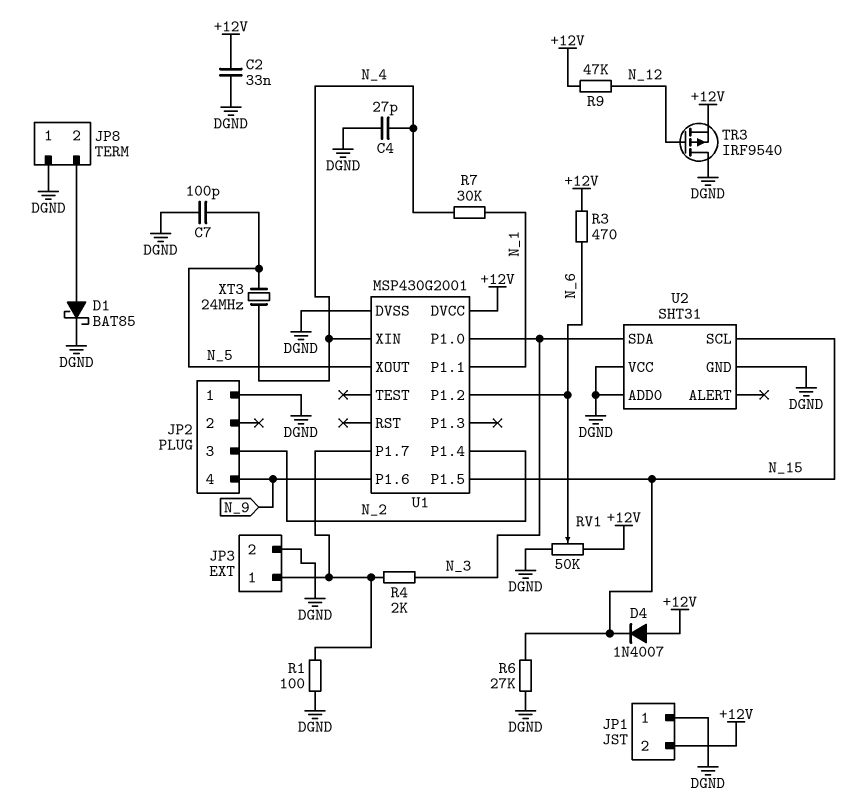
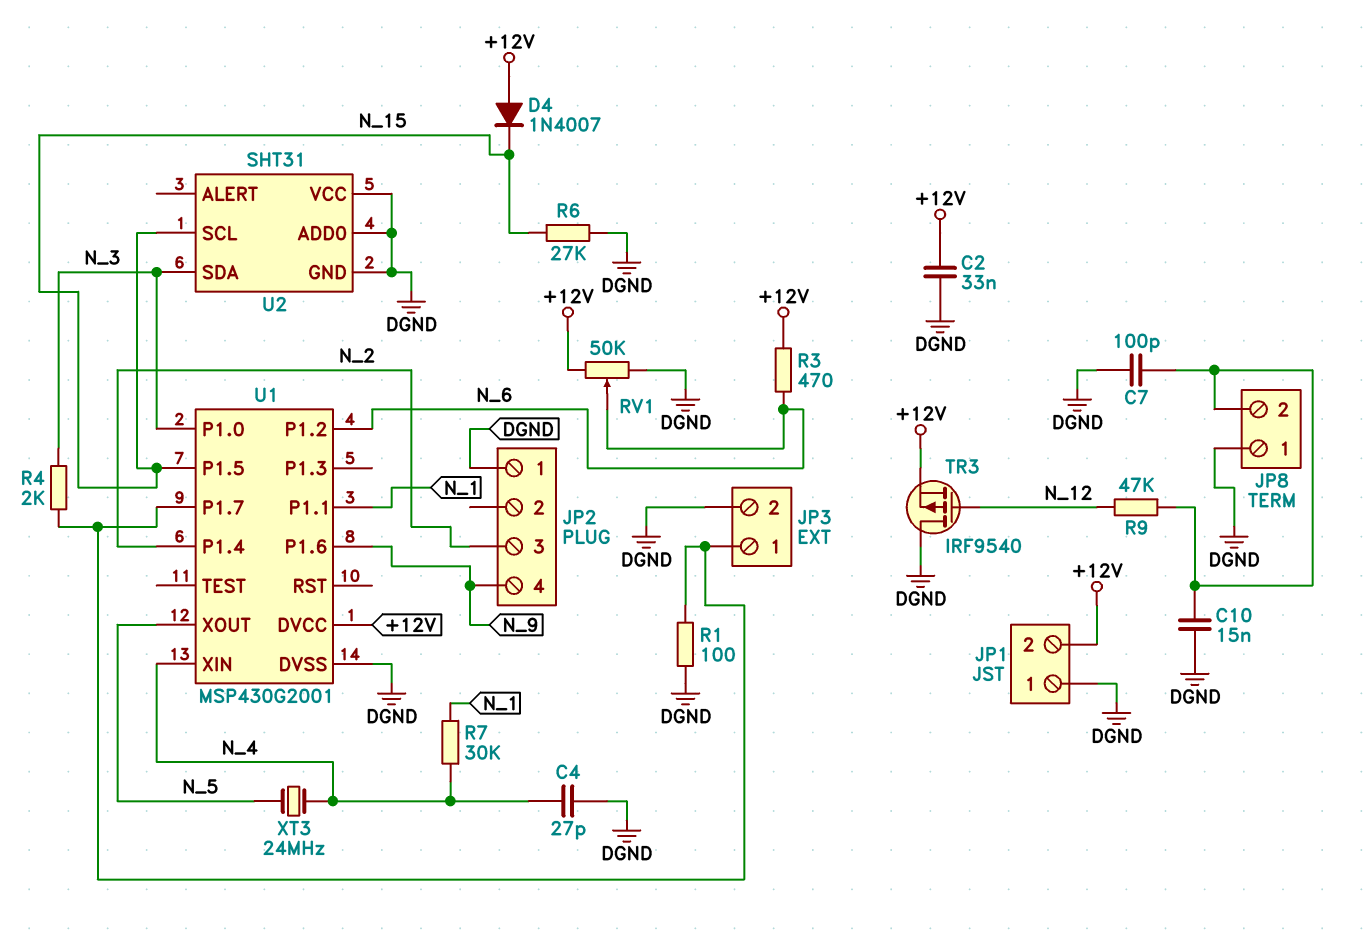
C7: 100pF (DGND, N_5) -> 100pF (DGND, JP8/2)
C10: none -> 15nF (DGND, JP8/2)
D1: schottky BAT85 (A JP8/2, K DGND) -> none
R9: 47k (+12V, N_12) -> 47k (JP8/2, N_12)

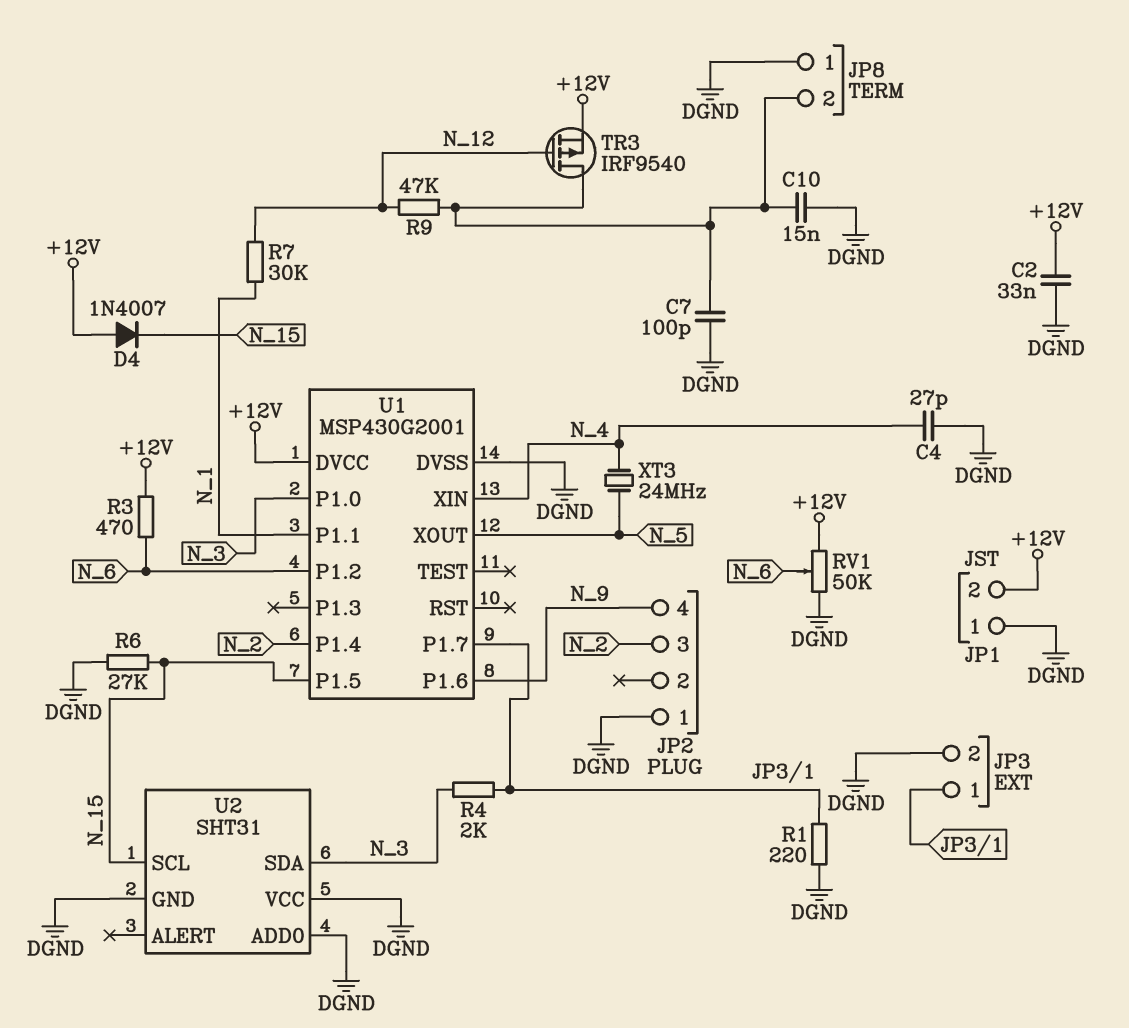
R1: 100 (DGND, JP3/1) -> 220 (DGND, JP3/1)
R7: 30k (N_1, N_4) -> 30k (N_1, N_12)
TR3: PMOS IRF9540 (G N_12, D DGND, S +12V) -> PMOS IRF9540 (G N_12, D JP8/2, S +12V)

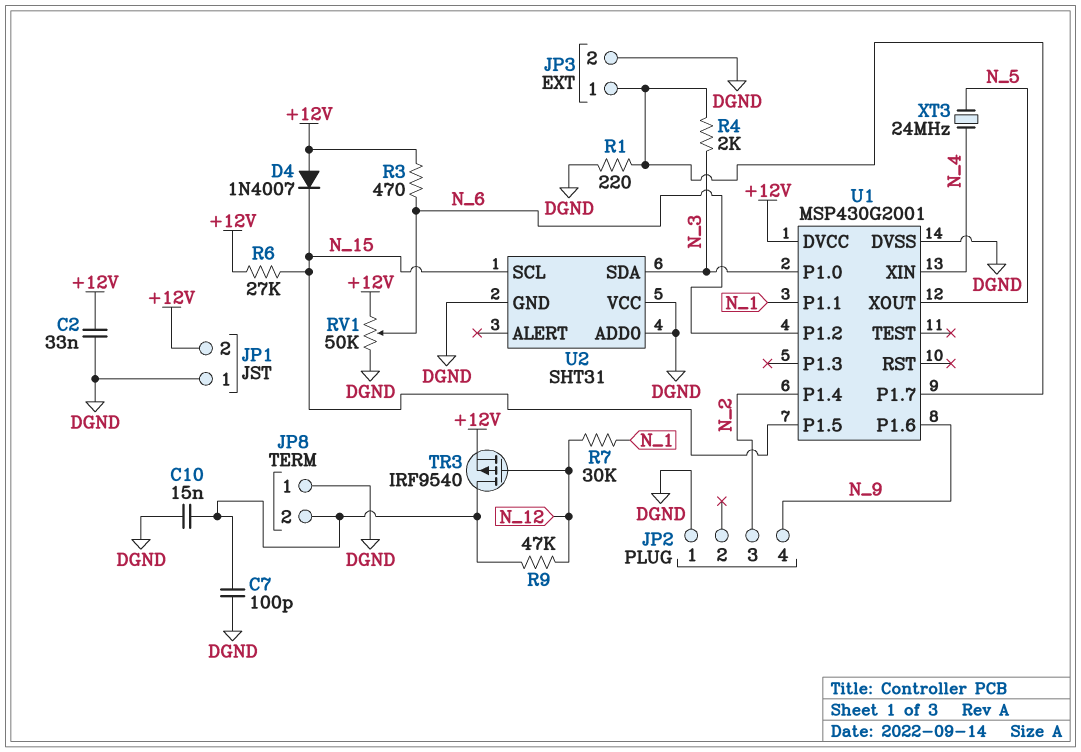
C4: 27pF (DGND, N_4) -> none
R6: 27k (DGND, N_15) -> 27k (+12V, N_15)

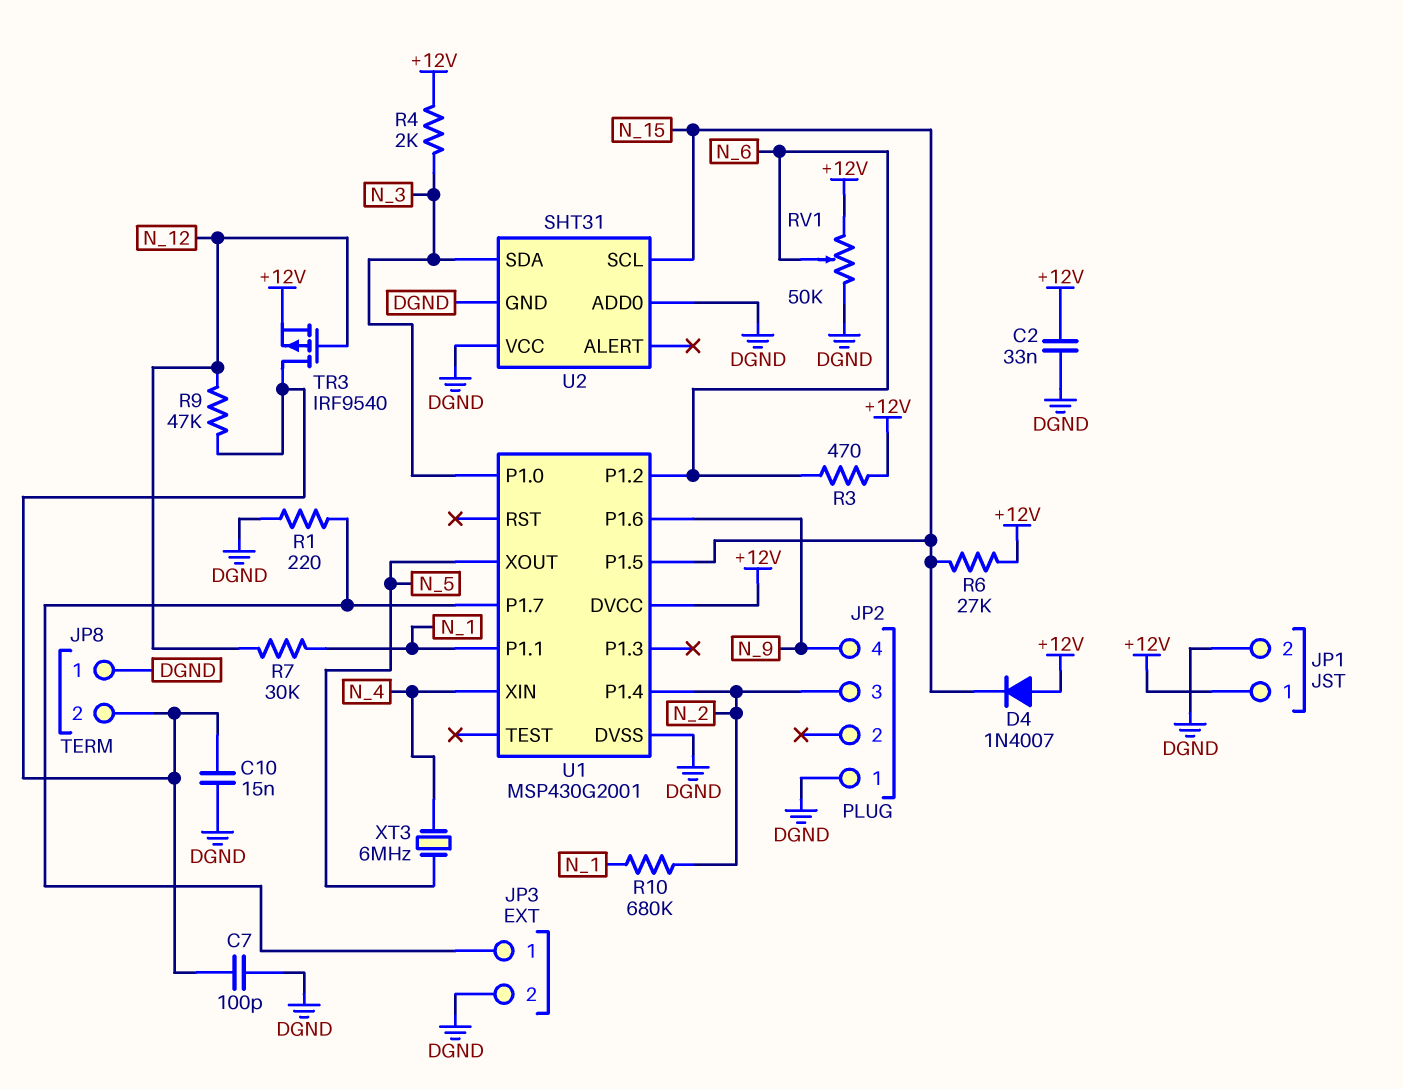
JP1 pin 1: DGND -> +12V
JP1 pin 2: +12V -> DGND
R4: 2k (JP3/1, N_3) -> 2k (+12V, N_3)
R10: none -> 680k (N_1, N_2)
XT3: 24MHz (N_4, N_5) -> 6MHz (N_4, N_5)

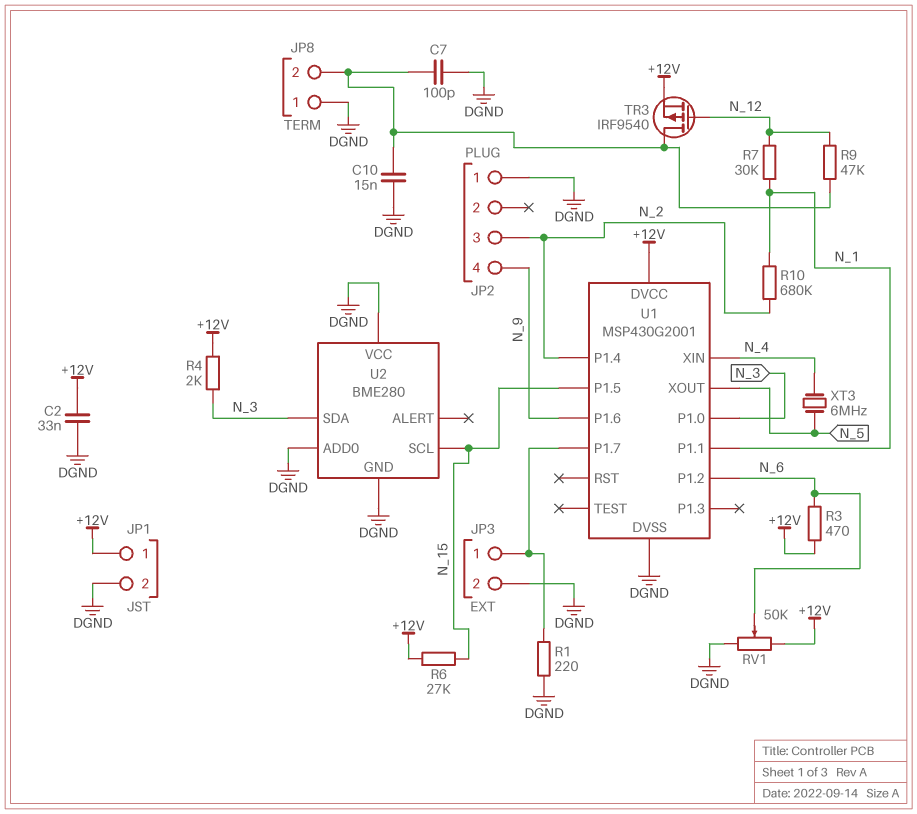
D4: diode 1N4007 (A +12V, K N_15) -> none
U2: SHT31 -> BME280

